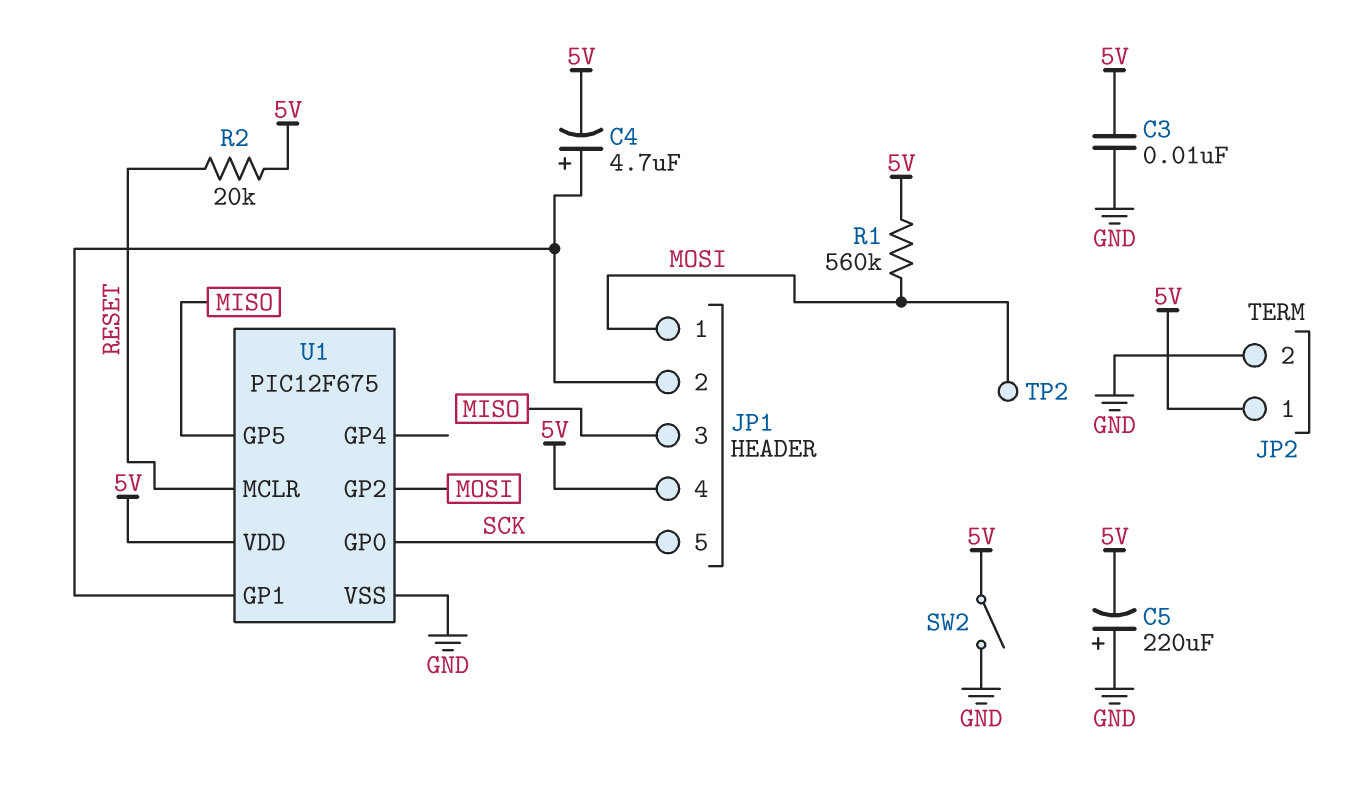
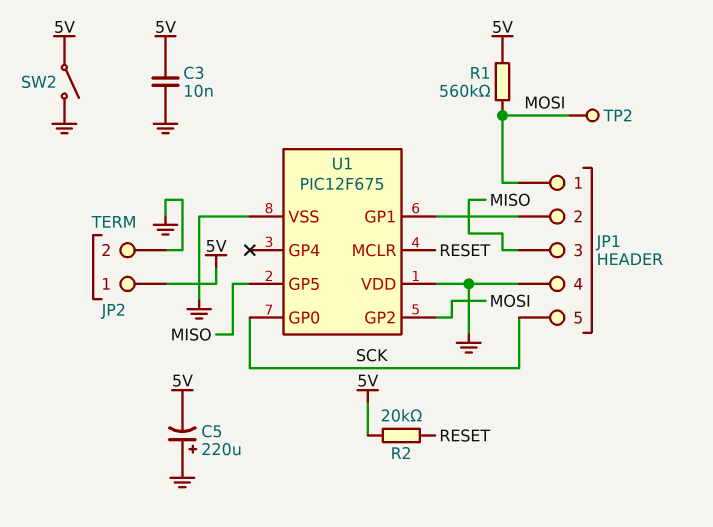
C4: 4.7uF (plus JP1/2, minus 5V) -> none
JP1 pin 4: 5V -> GND
U1 pin VDD: 5V -> GND

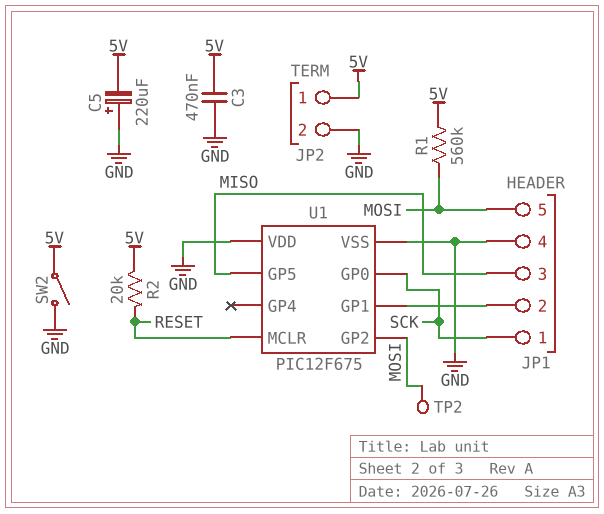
C3: 10nF (5V, GND) -> 470nF (5V, GND)
JP1 pin 1: MOSI -> SCK
JP1 pin 5: SCK -> MOSI

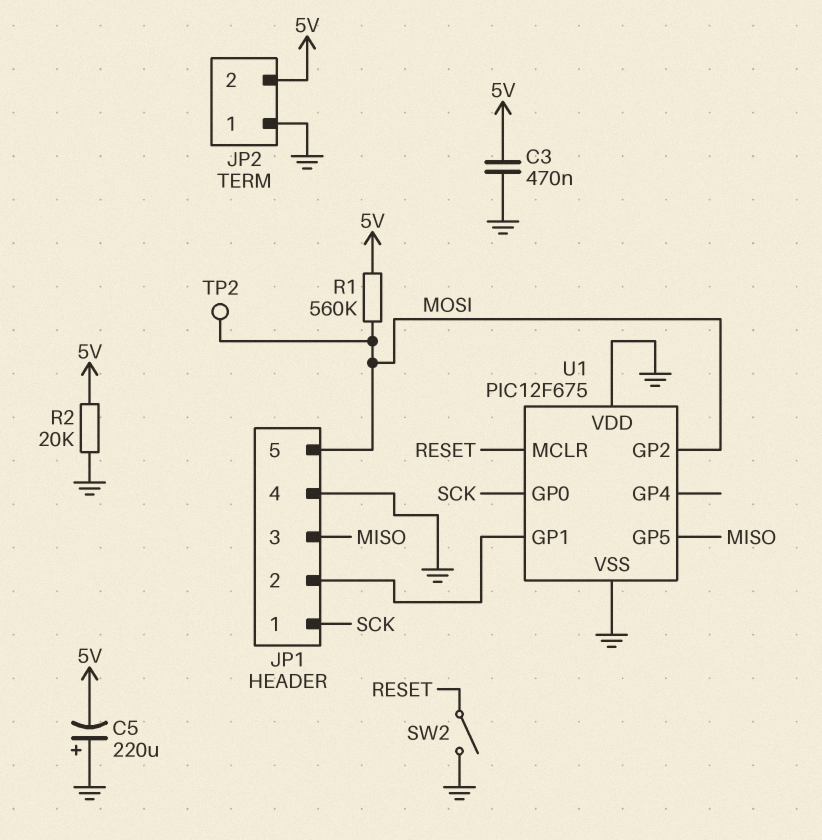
JP2 pin 1: 5V -> GND
JP2 pin 2: GND -> 5V
R2: 20k (5V, RESET) -> 20k (5V, GND)
SW2: switch (5V, GND) -> switch (GND, RESET)

